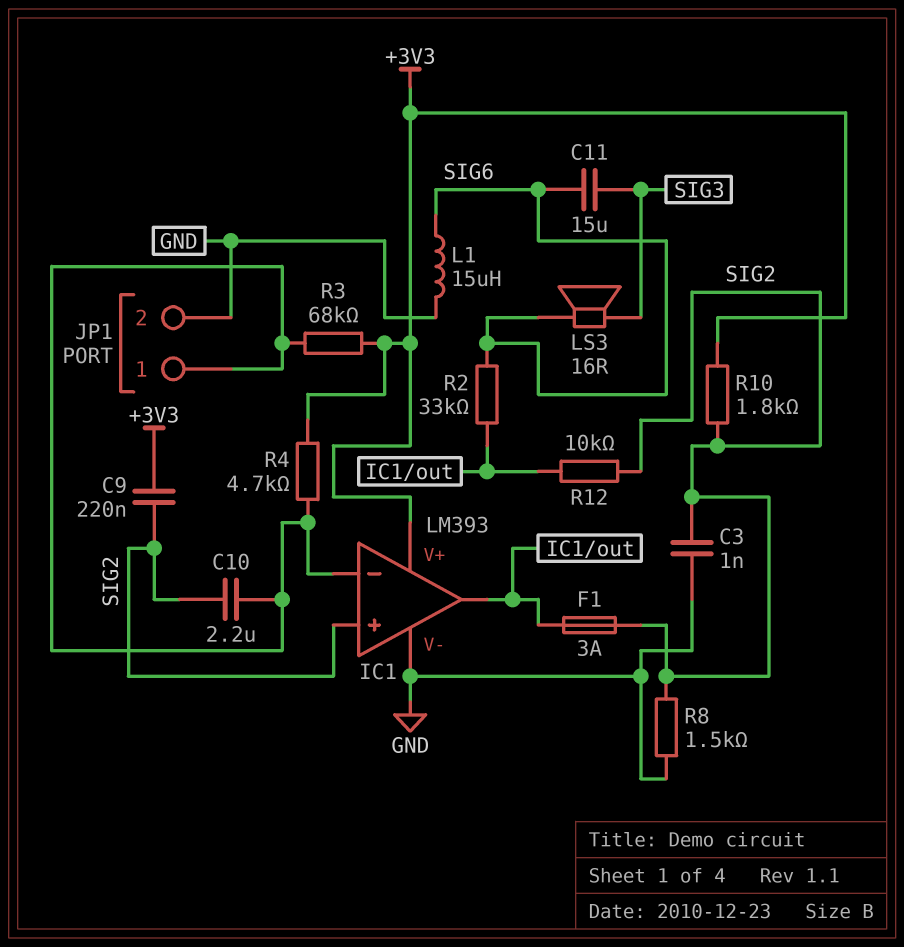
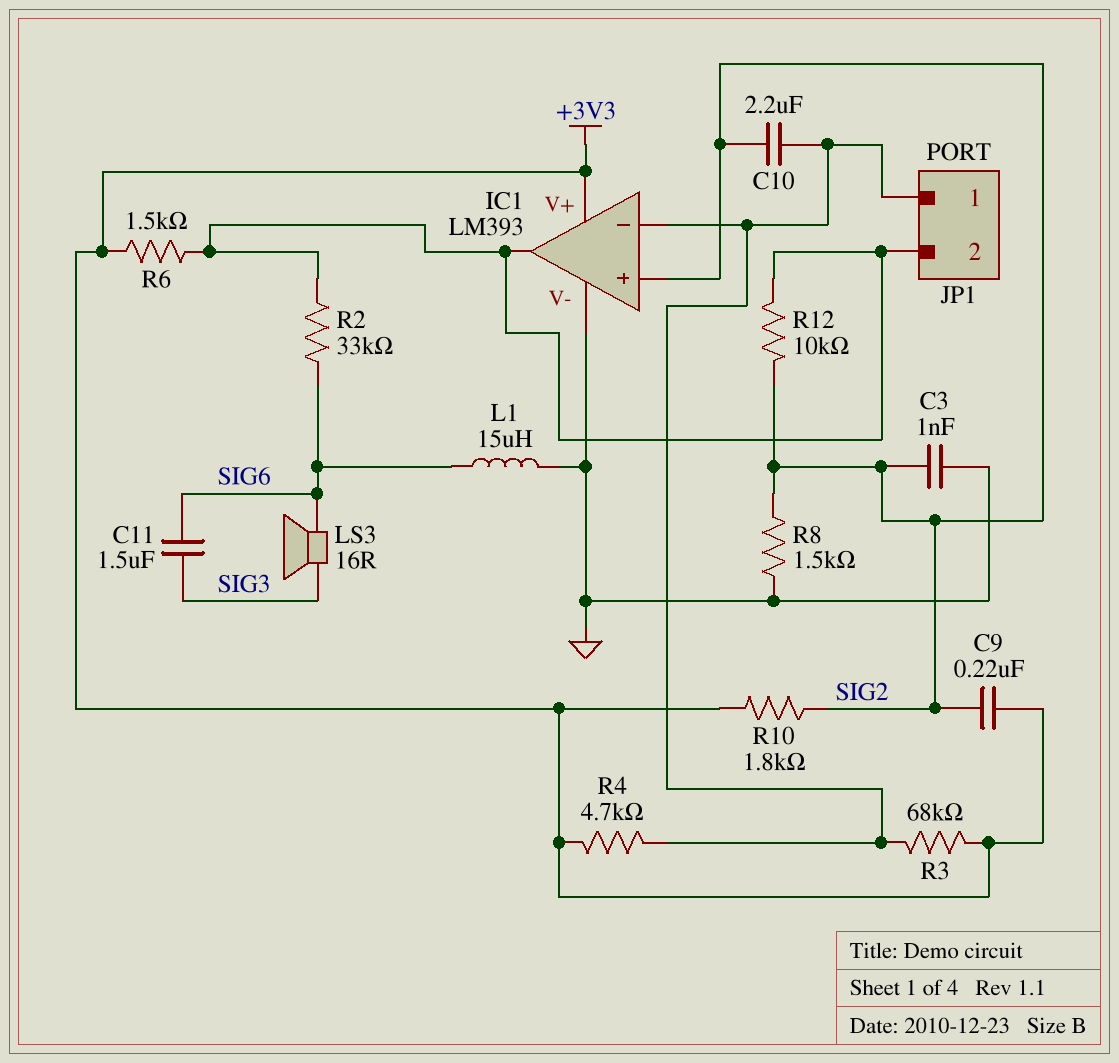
C11: 15uF (SIG3, SIG6) -> 1.5uF (SIG3, SIG6)
F1: 3A (IC1/out, SIG2) -> none
JP1 pin 2: GND -> IC1/out
R6: none -> 1.5k (+3V3, IC1/out)

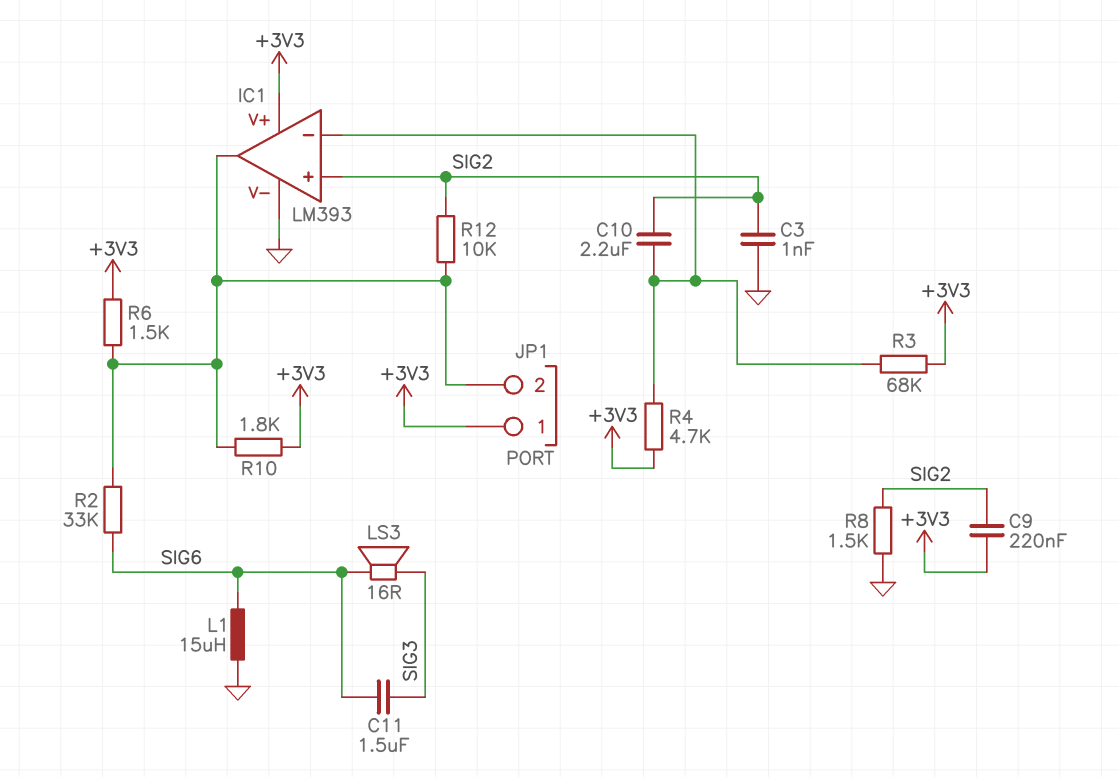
JP1 pin 1: IC1/in- -> +3V3
R10: 1.8k (+3V3, SIG2) -> 1.8k (+3V3, IC1/out)

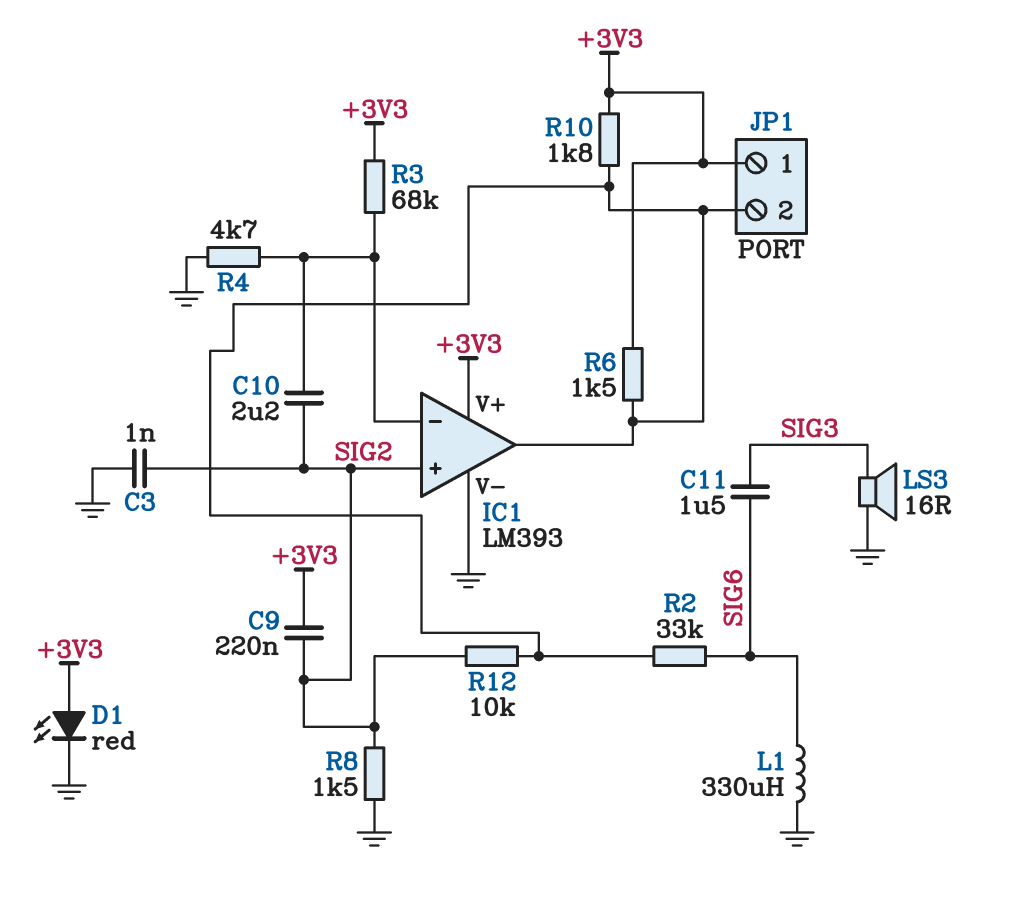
D1: none -> LED red (A +3V3, K GND)
L1: 15uH (GND, SIG6) -> 330uH (GND, SIG6)
LS3: speaker 16R (SIG3, SIG6) -> speaker 16R (GND, SIG3)
R4: 4.7k (+3V3, IC1/in-) -> 4.7k (GND, IC1/in-)

